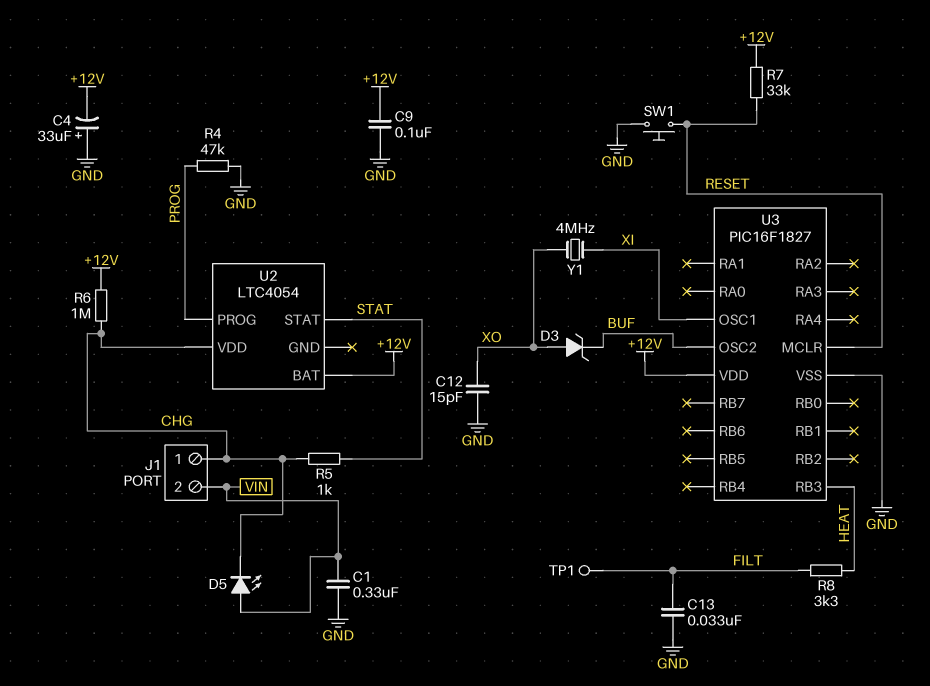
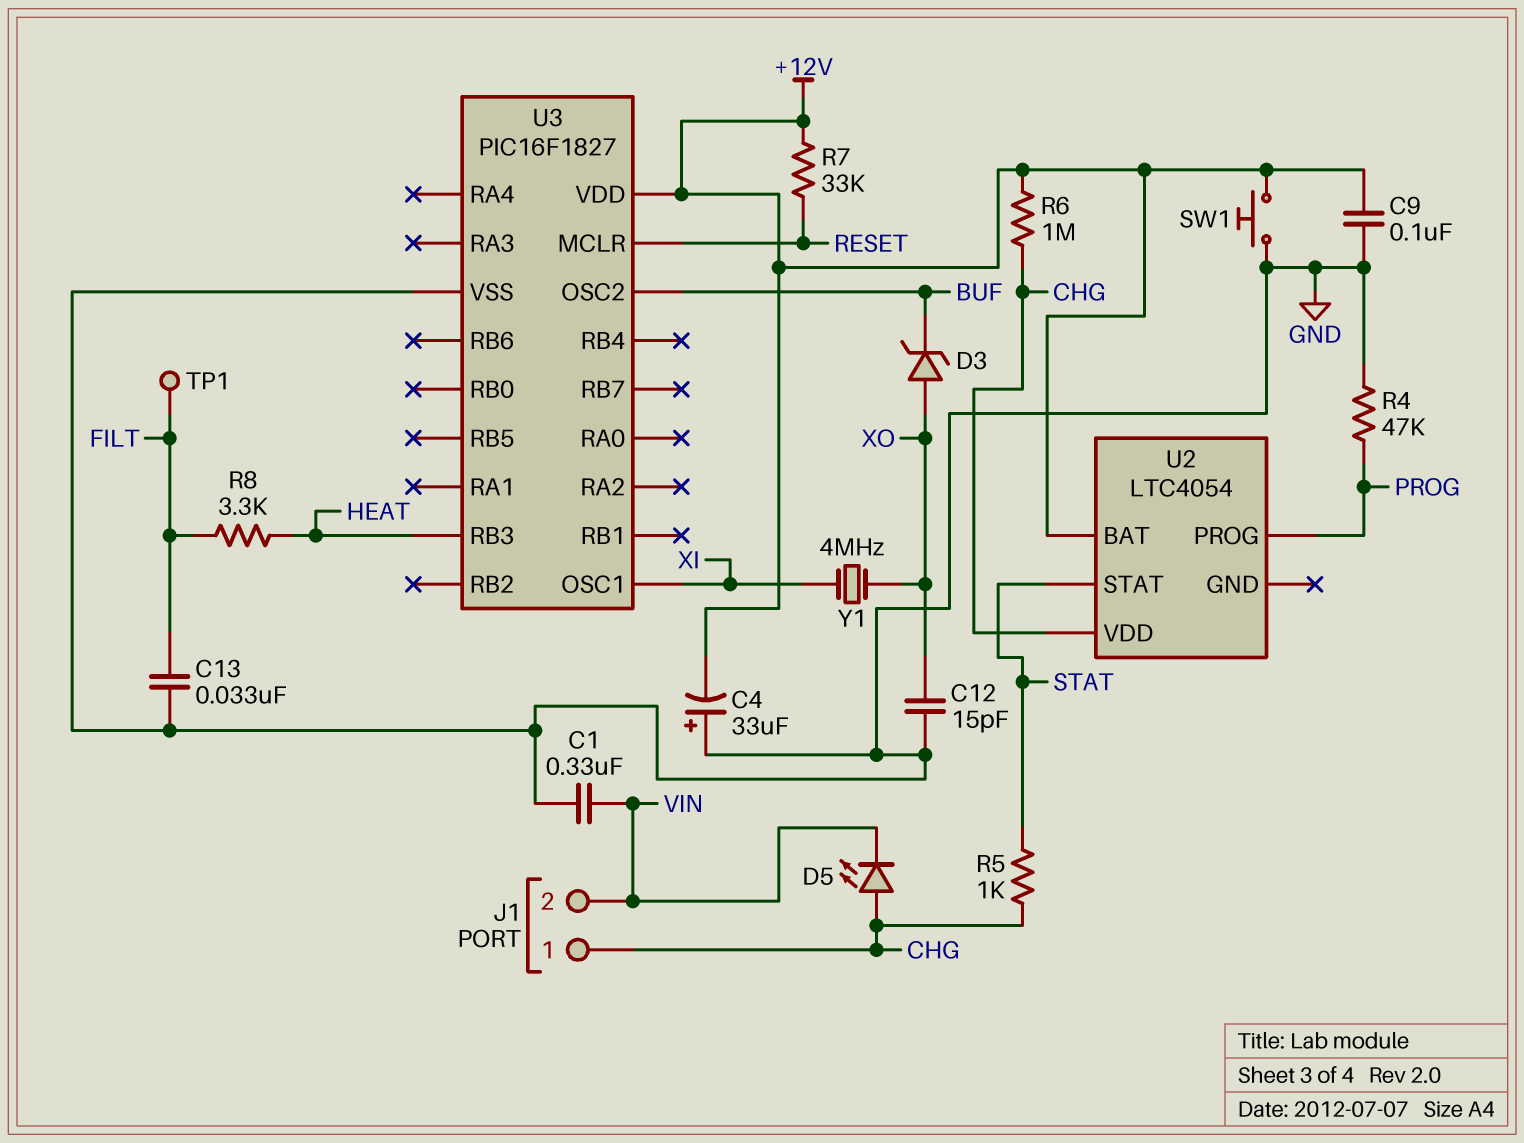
D5: LED (A VIN, K CHG) -> LED (A CHG, K VIN)
SW1: button (GND, RESET) -> button (+12V, GND)

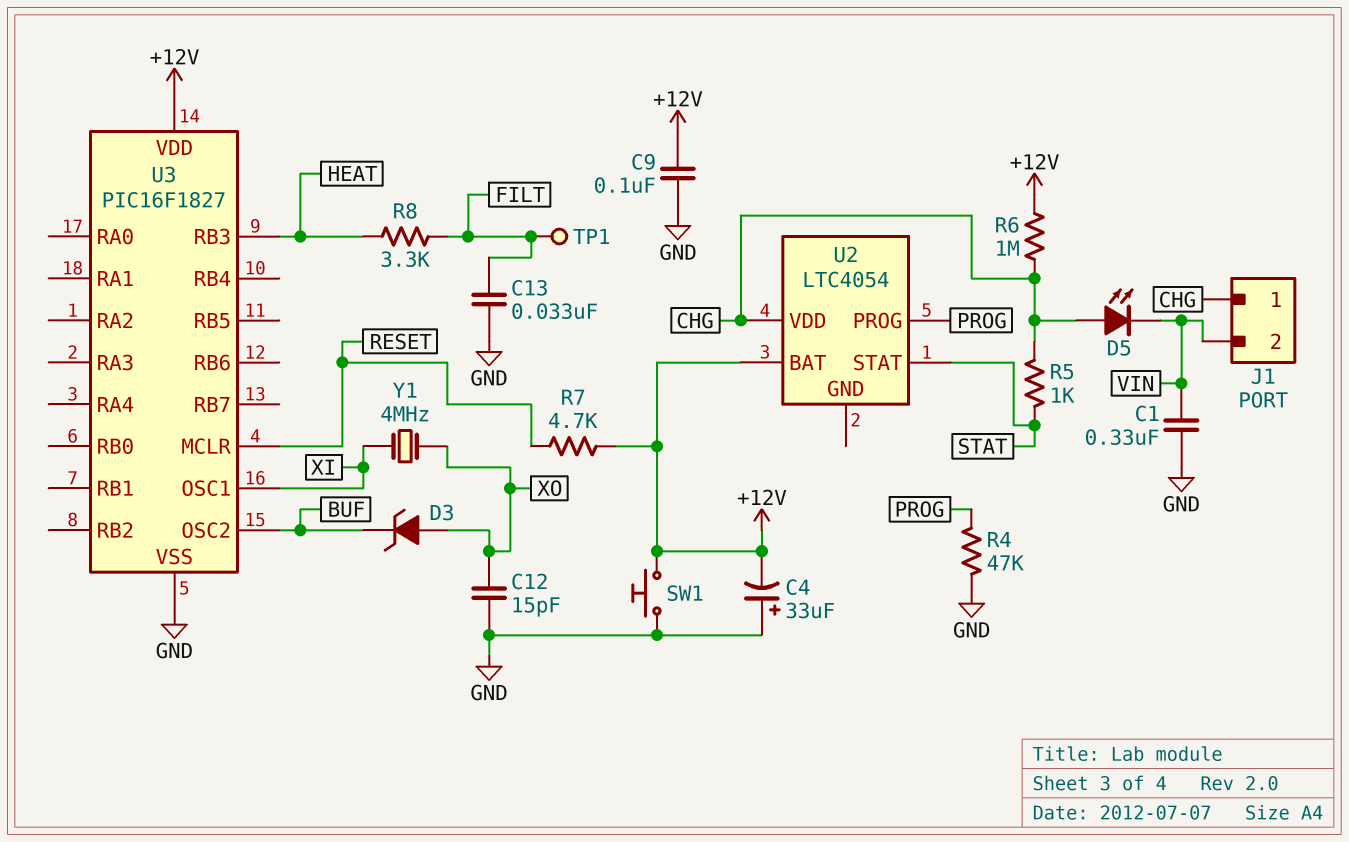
R7: 33k (+12V, RESET) -> 4.7k (+12V, RESET)

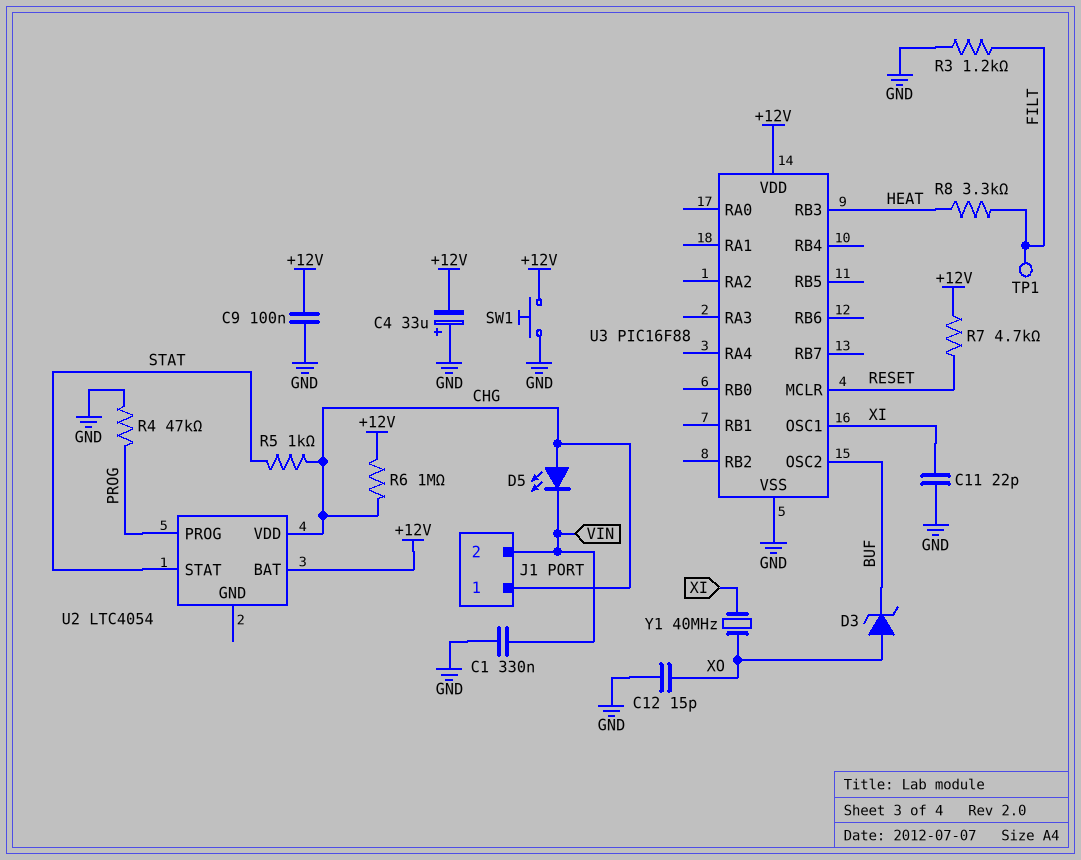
C11: none -> 22pF (GND, XI)
C13: 33nF (FILT, GND) -> none
R3: none -> 1.2k (FILT, GND)
U3: PIC16F1827 -> PIC16F88
Y1: 4MHz (XI, XO) -> 40MHz (XI, XO)

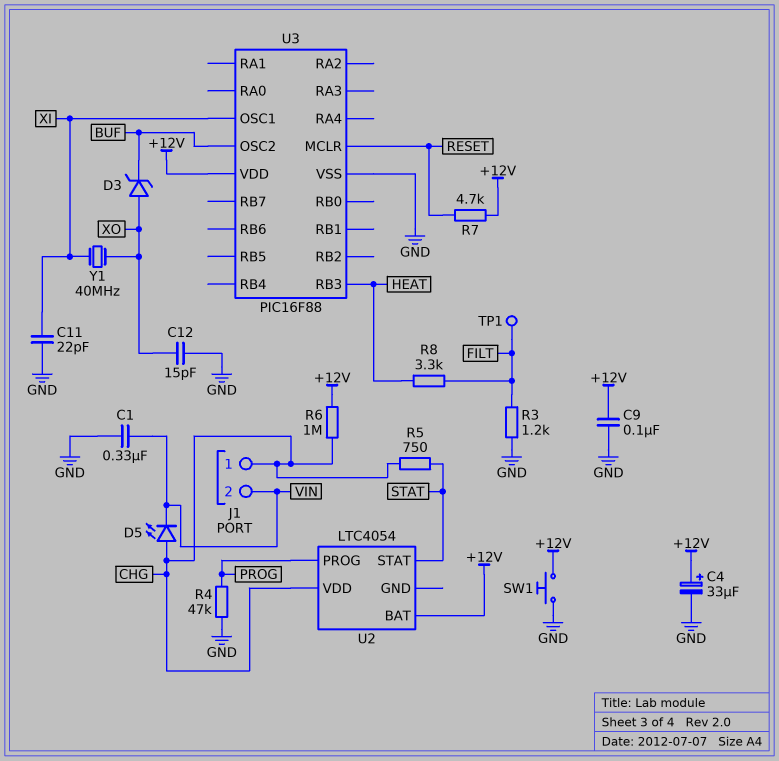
C4: 33uF (plus GND, minus +12V) -> 33uF (plus +12V, minus GND)
R5: 1k (CHG, STAT) -> 750 (CHG, STAT)

